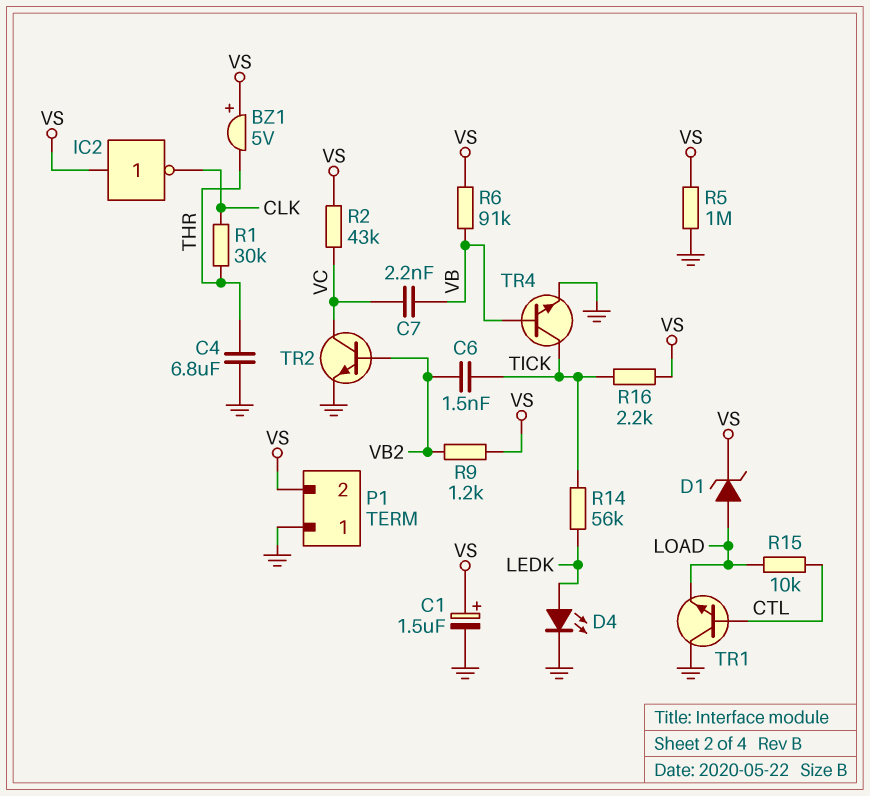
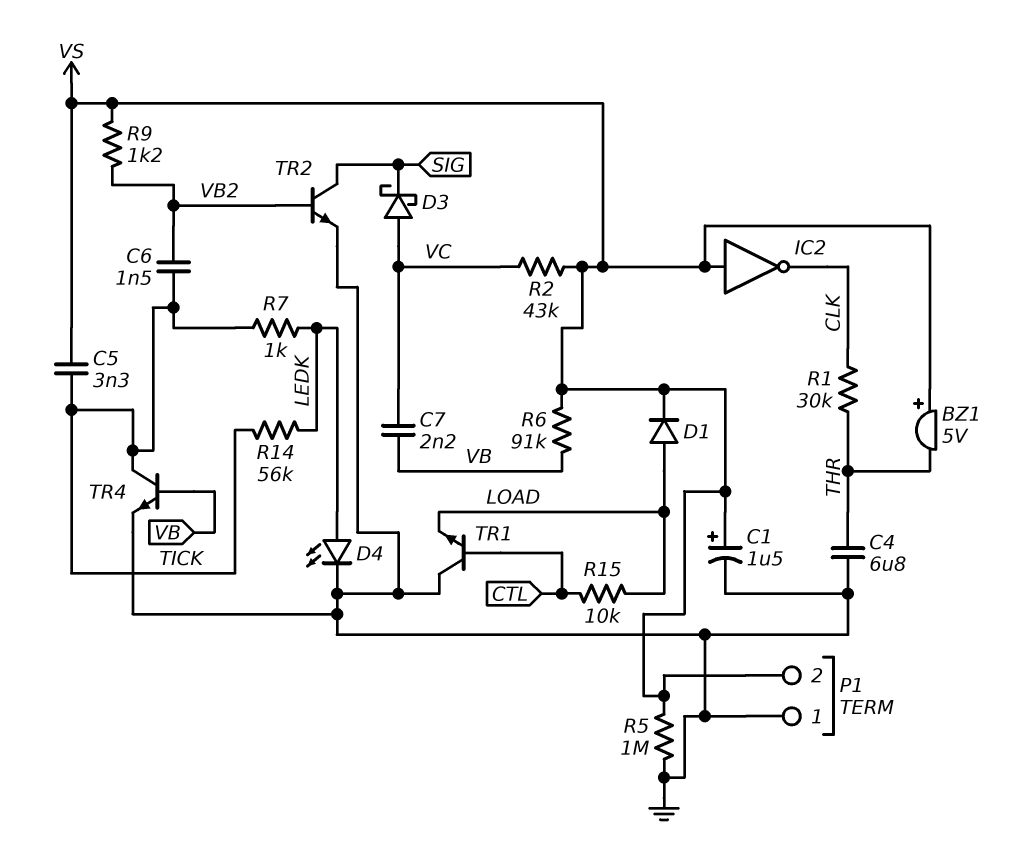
C5: none -> 3.3nF (TICK, VS)
D1: zener (A LOAD, K VS) -> diode (A LOAD, K VS)
D3: none -> schottky (A VC, K SIG)
R7: none -> 1k (LEDK, TICK)
R16: 2.2k (TICK, VS) -> none
TR2: NPN (B VB2, C VC, E GND) -> NPN (B VB2, C SIG, E GND)

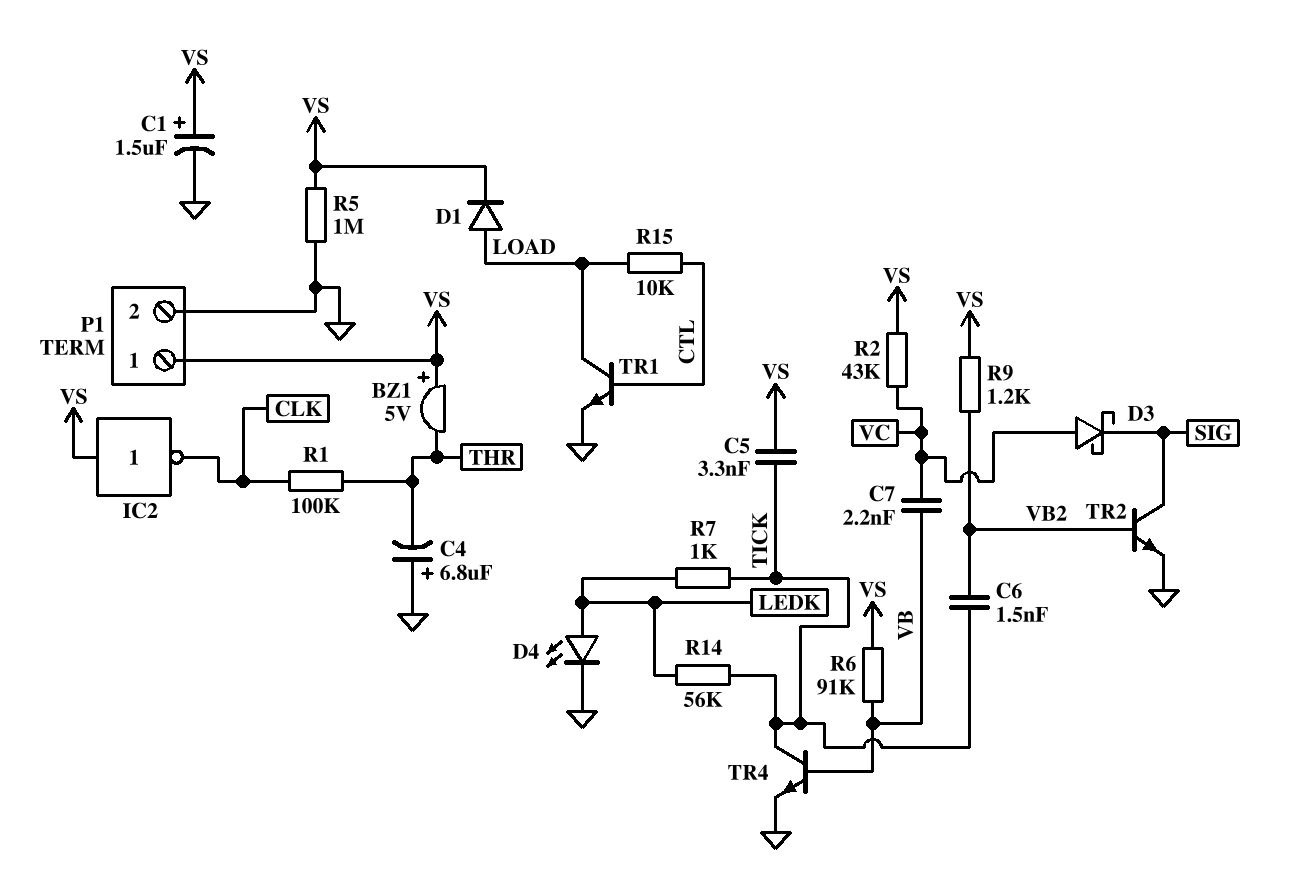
C4: 6.8uF (GND, THR) -> 6.8uF (plus GND, minus THR)
P1 pin 1: GND -> VS
P1 pin 2: VS -> GND
R1: 30k (CLK, THR) -> 100k (CLK, THR)
TR1: NPN (B CTL, C GND, E LOAD) -> NPN (B CTL, C LOAD, E GND)

